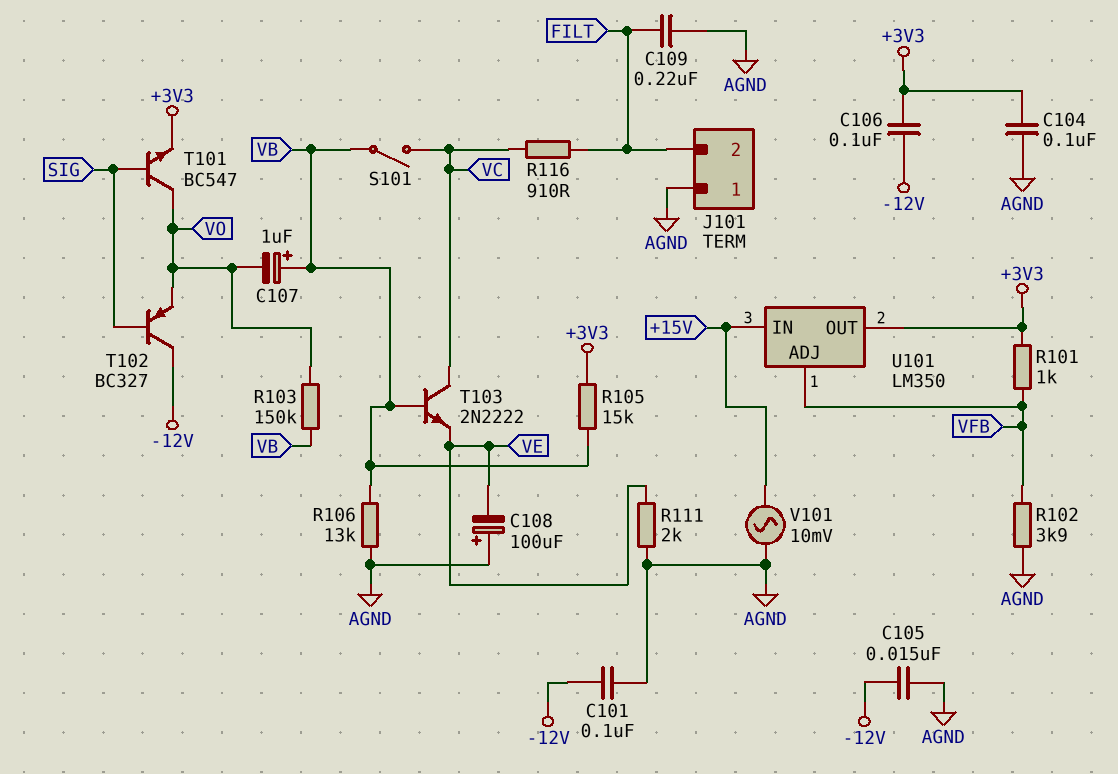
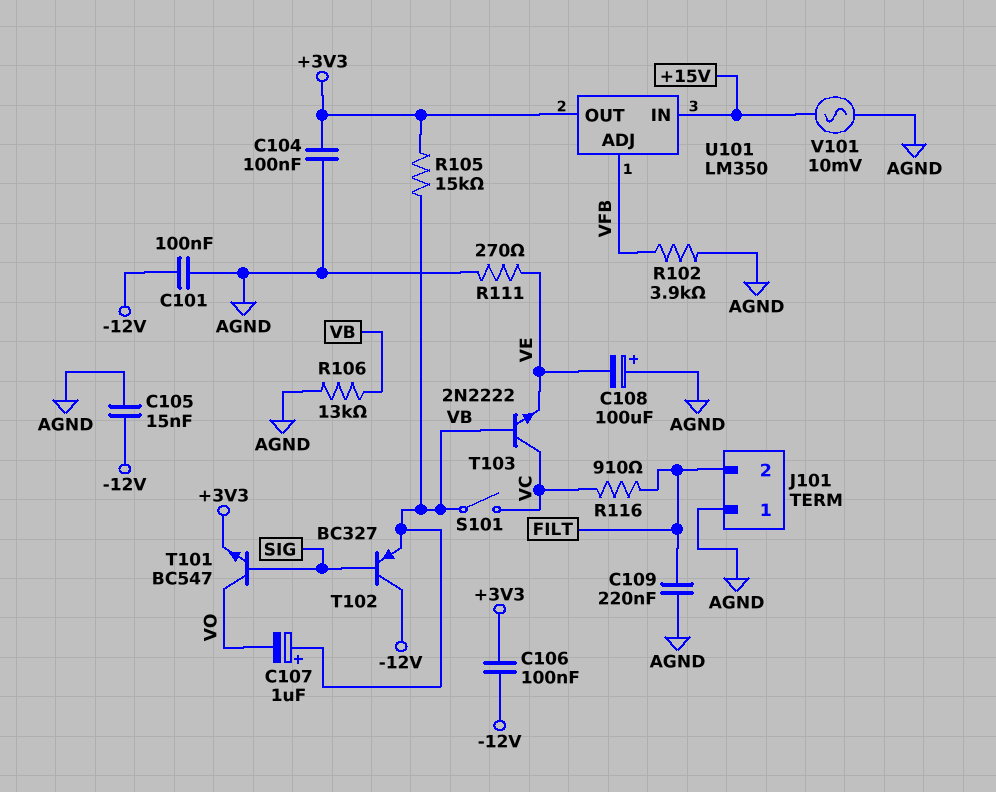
R101: 1k (+3V3, VFB) -> none
R103: 150k (VB, VO) -> none
R111: 2k (AGND, VE) -> 270 (AGND, VE)
T102: PNP BC327 (B SIG, C -12V, E VO) -> PNP BC327 (B SIG, C -12V, E VB)

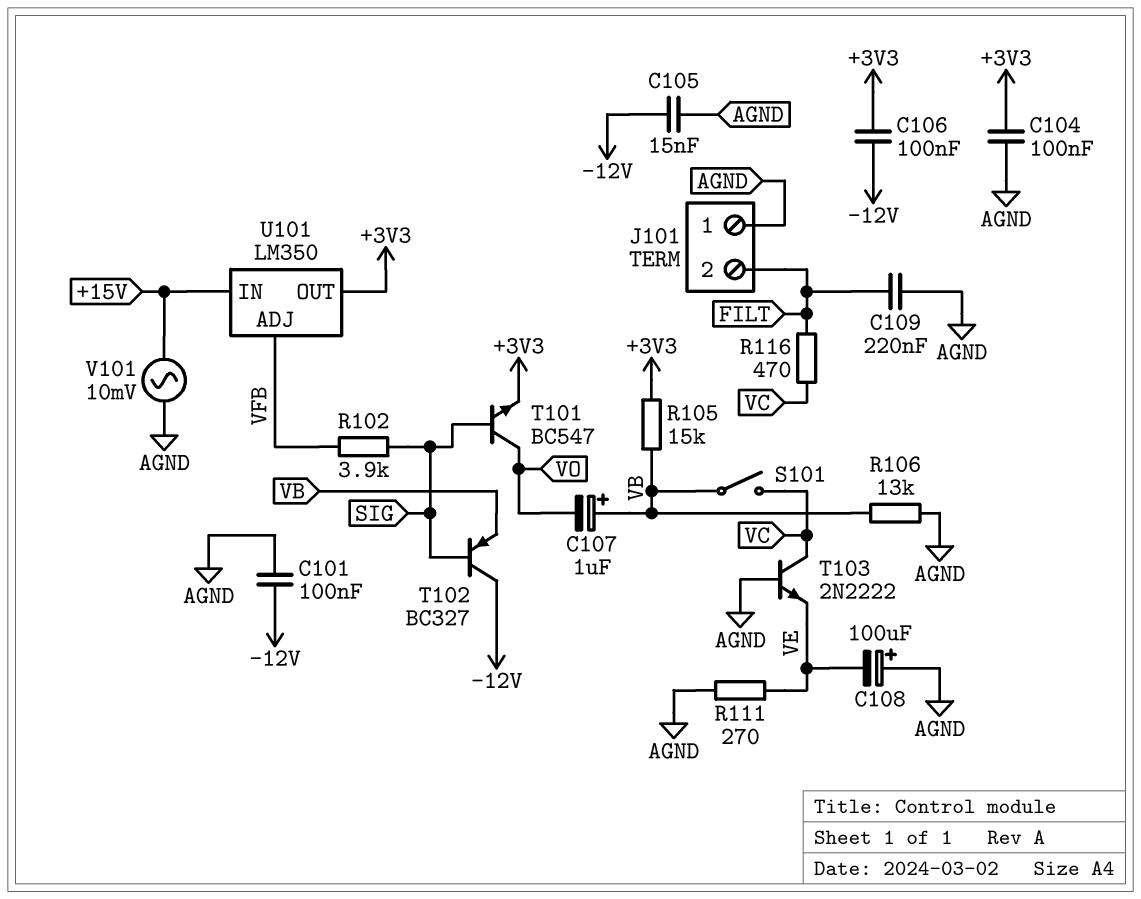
R102: 3.9k (AGND, VFB) -> 3.9k (SIG, VFB)
R116: 910 (FILT, VC) -> 470 (FILT, VC)
T103: NPN 2N2222 (B VB, C VC, E VE) -> NPN 2N2222 (B AGND, C VC, E VE)

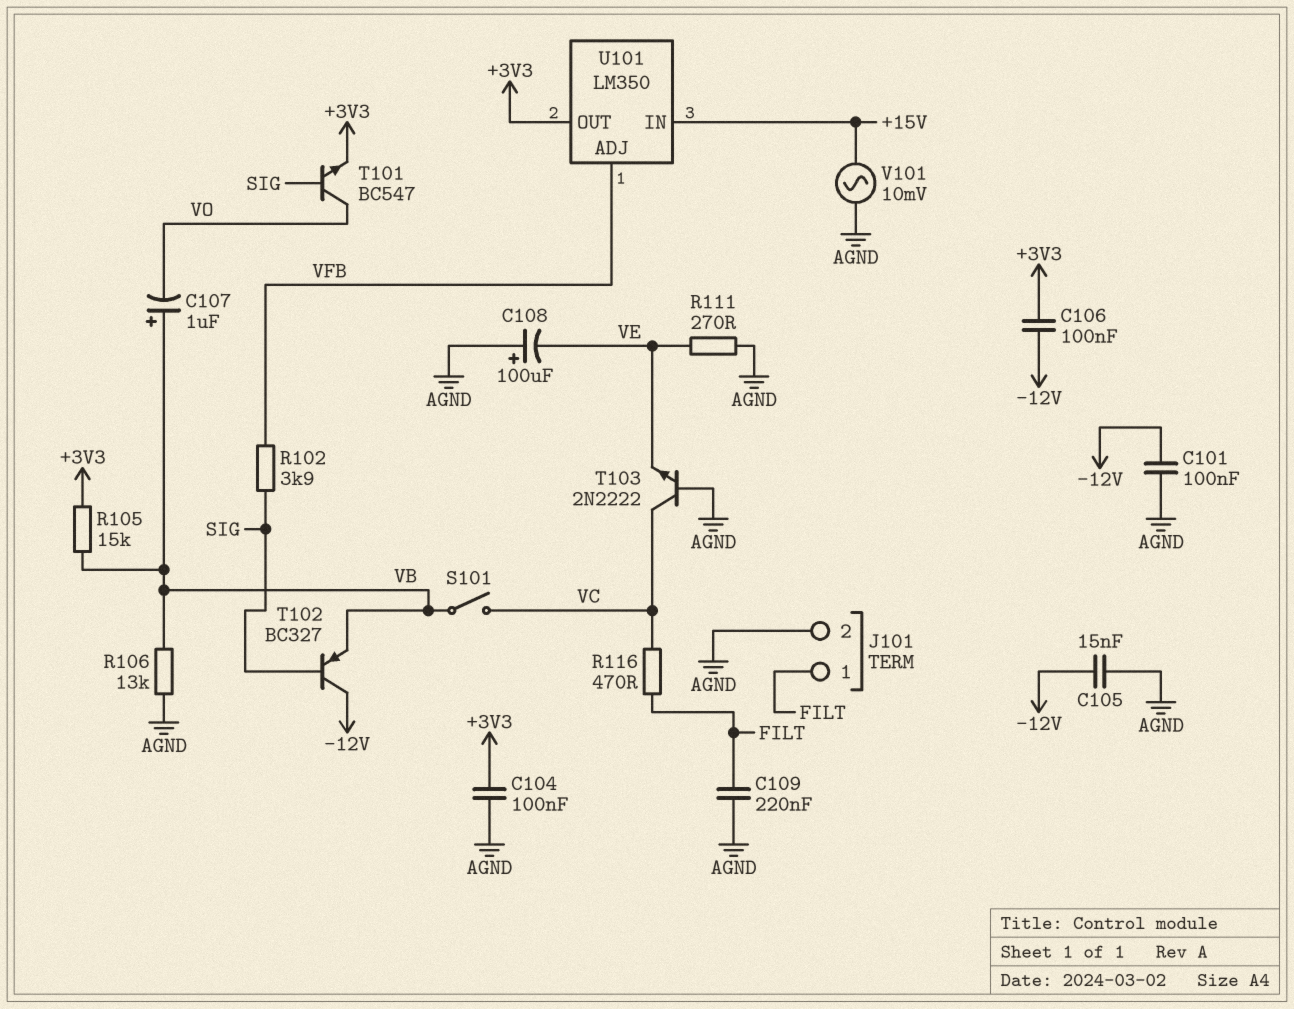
J101 pin 1: AGND -> FILT
J101 pin 2: FILT -> AGND

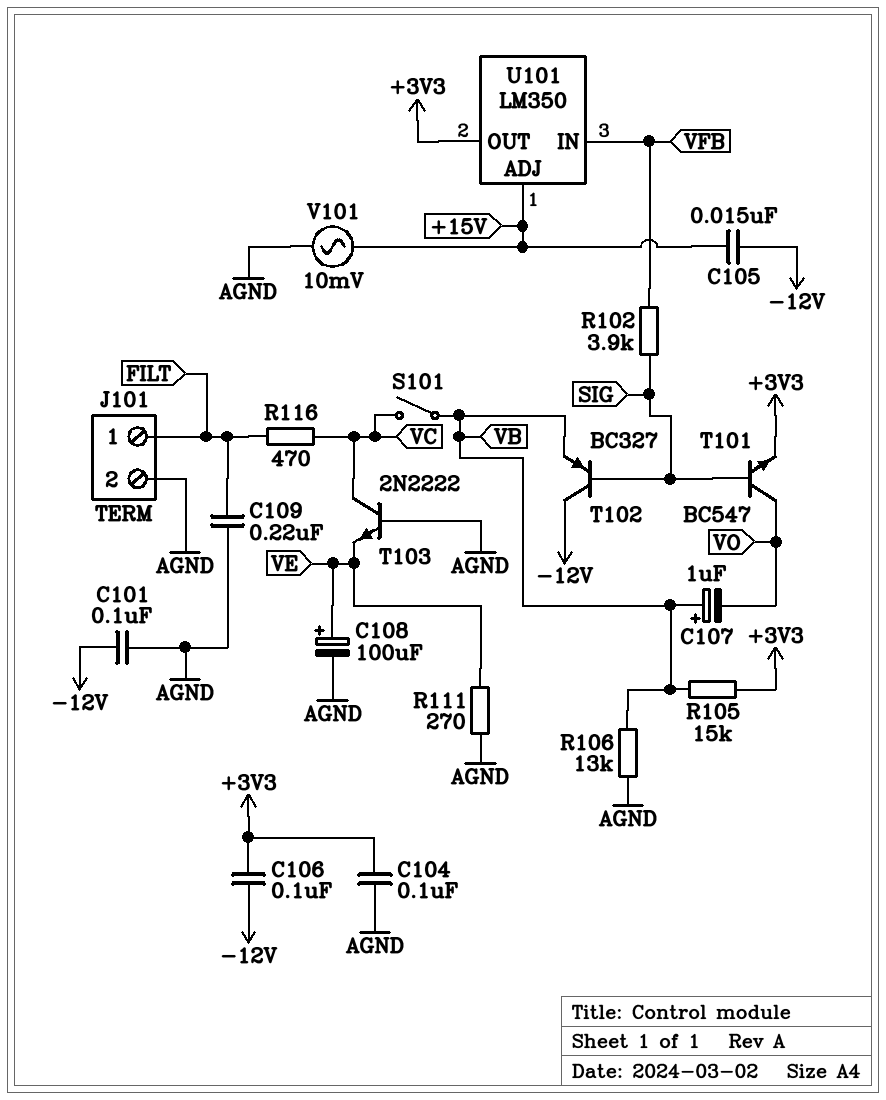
C105: 15nF (-12V, AGND) -> 15nF (+15V, -12V)
C108: 100uF (plus AGND, minus VE) -> 100uF (plus VE, minus AGND)
U101 pin ADJ: VFB -> +15V
U101 pin IN: +15V -> VFB

